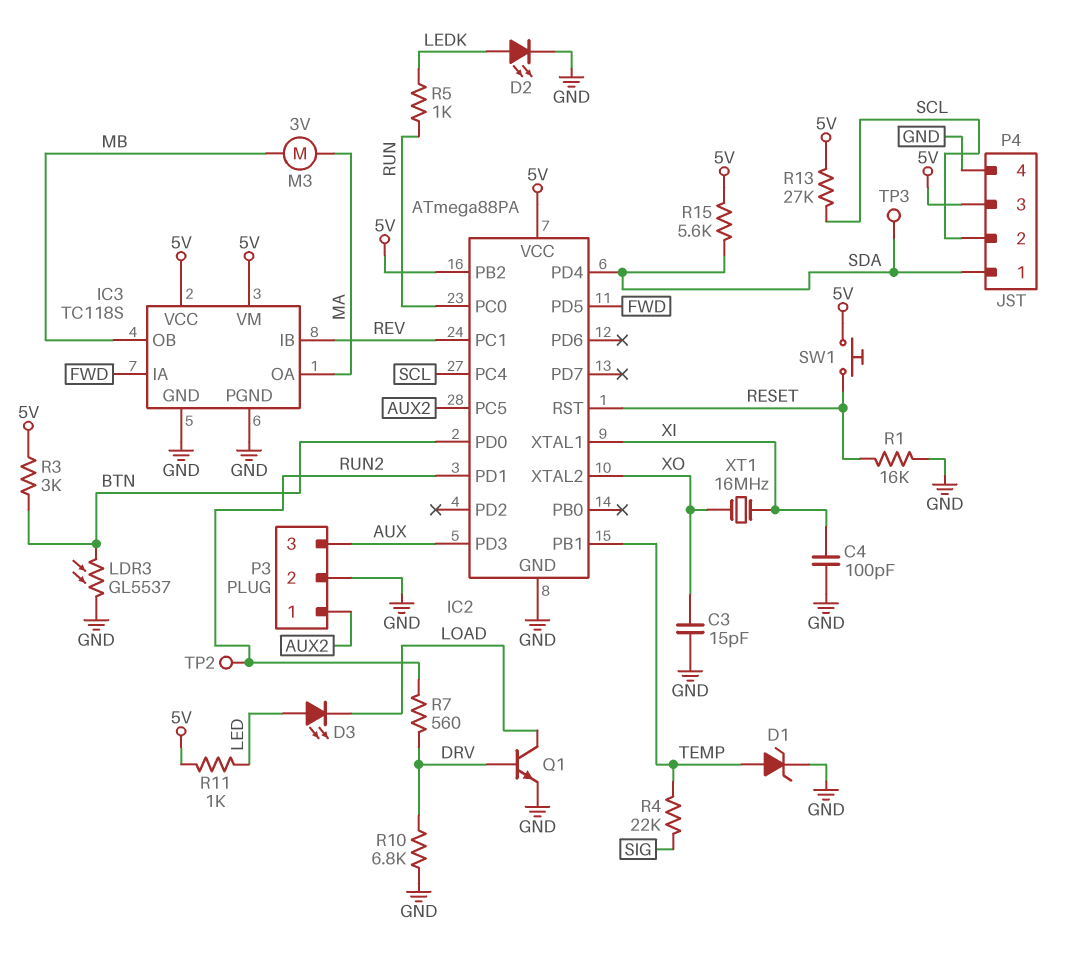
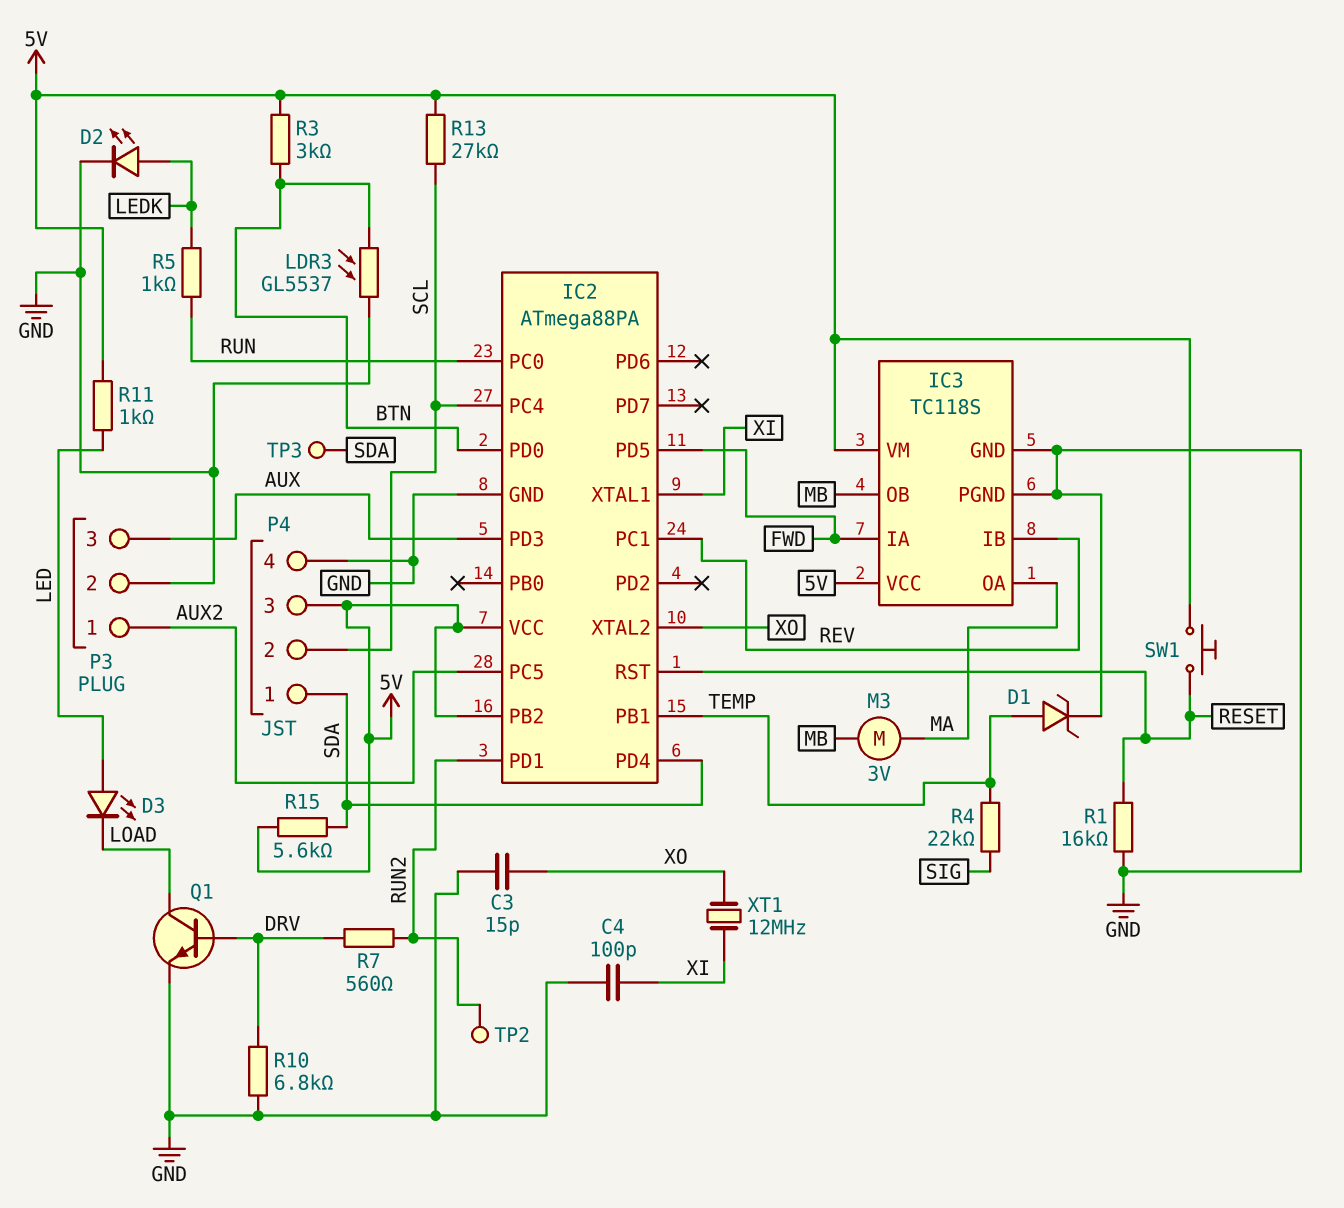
XT1: 16MHz (XI, XO) -> 12MHz (XI, XO)

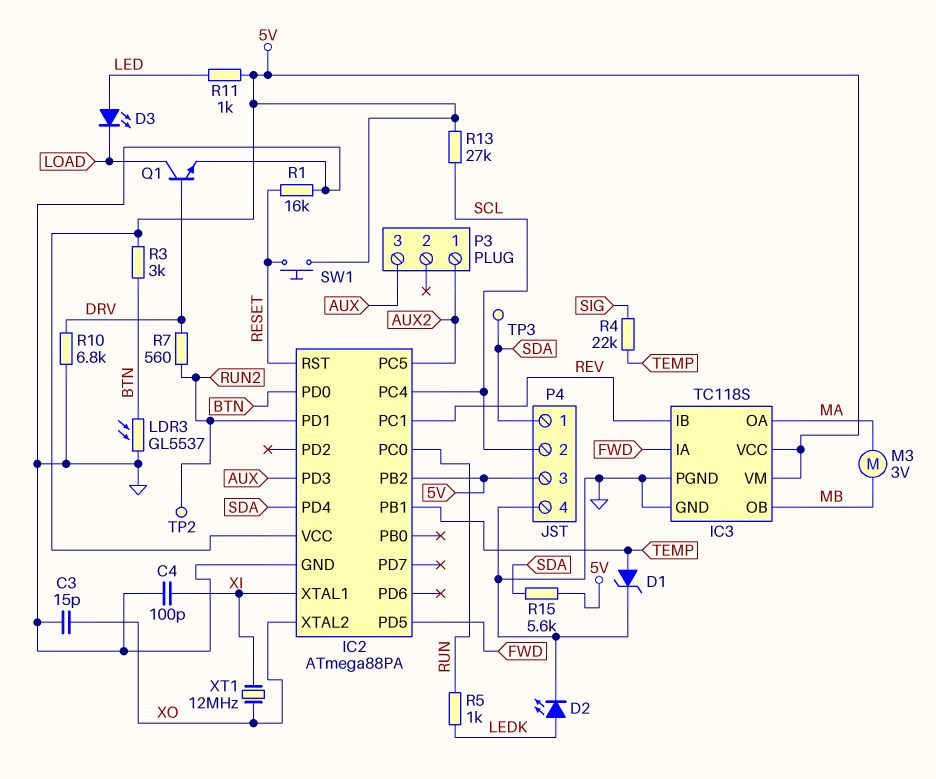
P3 pin 2: GND -> none

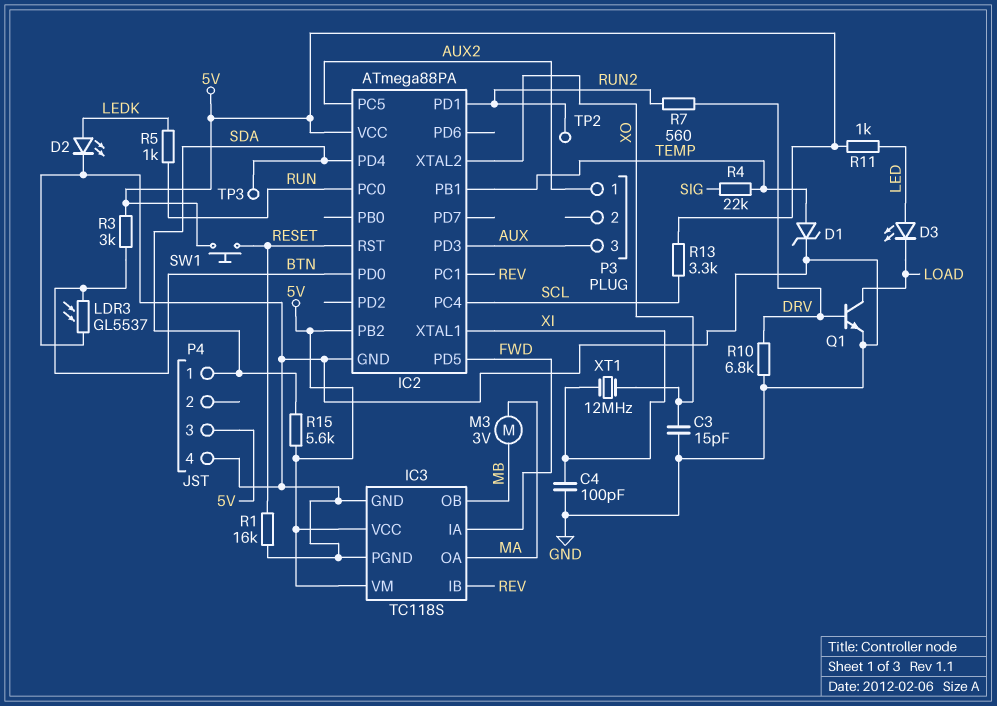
P4 pin 2: SCL -> none
R13: 27k (5V, SCL) -> 3.3k (5V, SCL)

